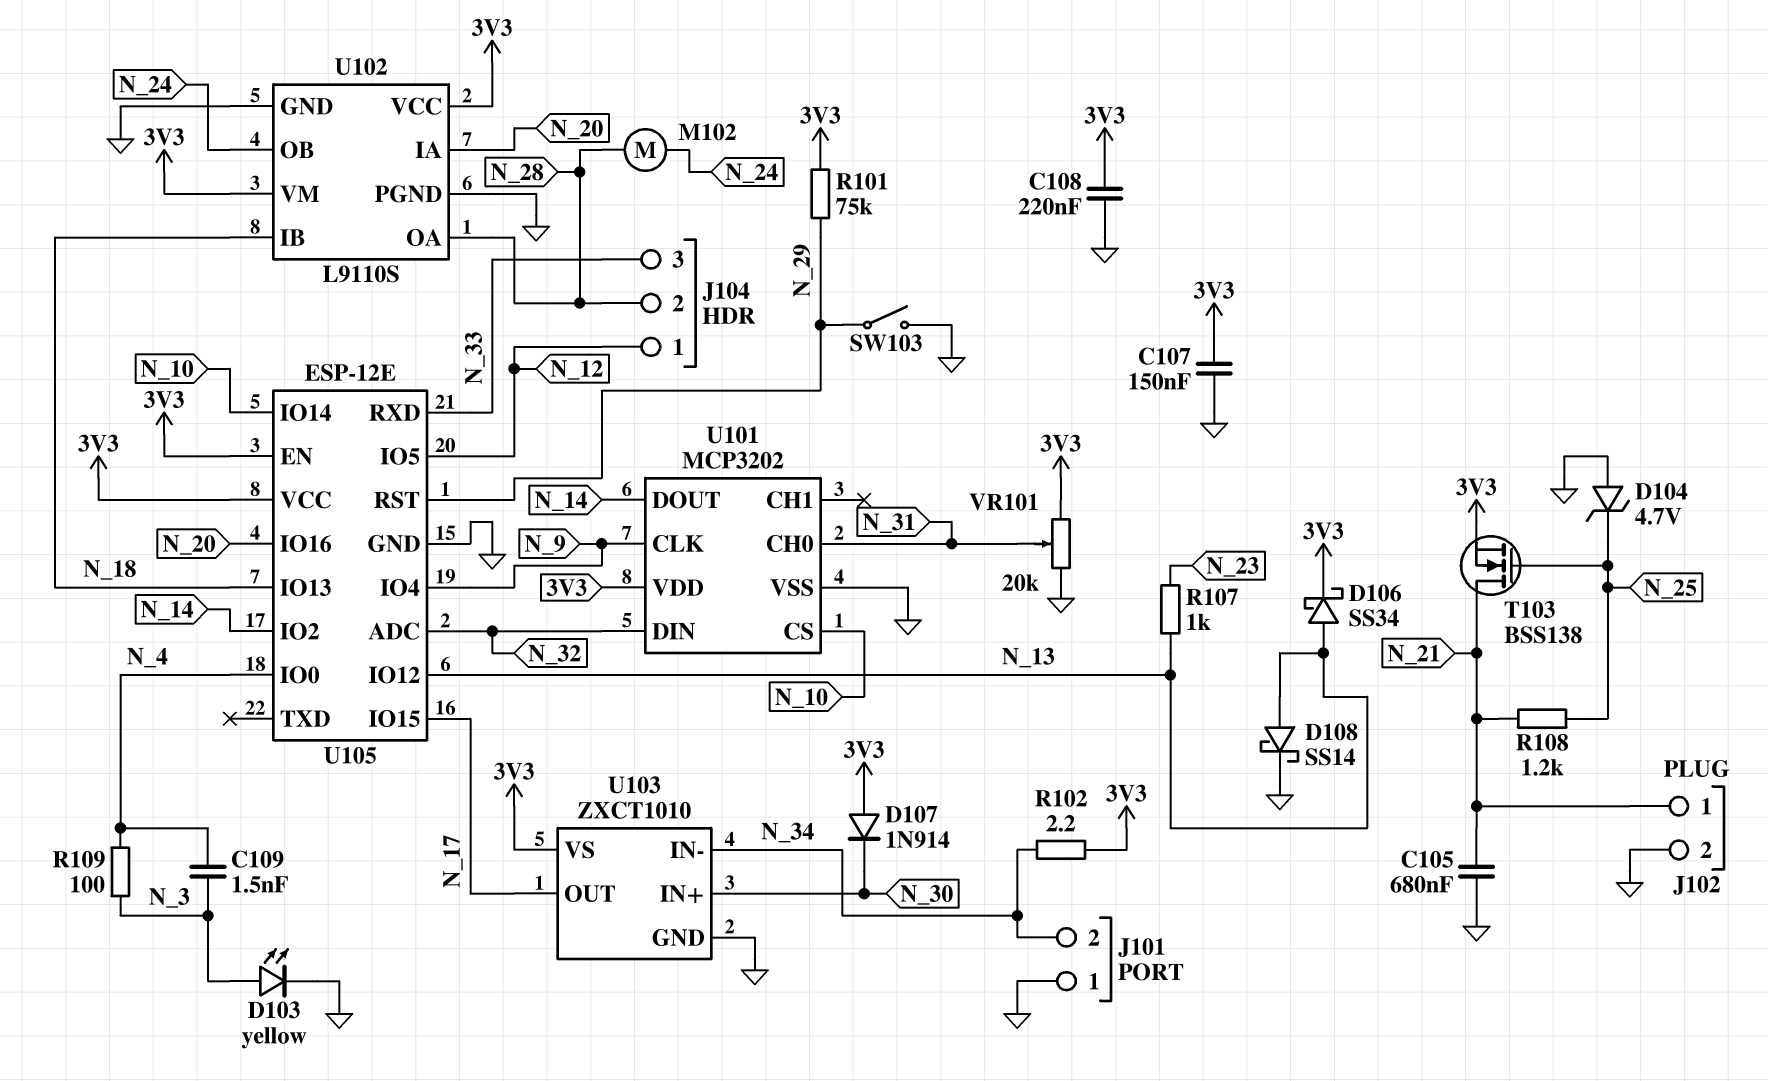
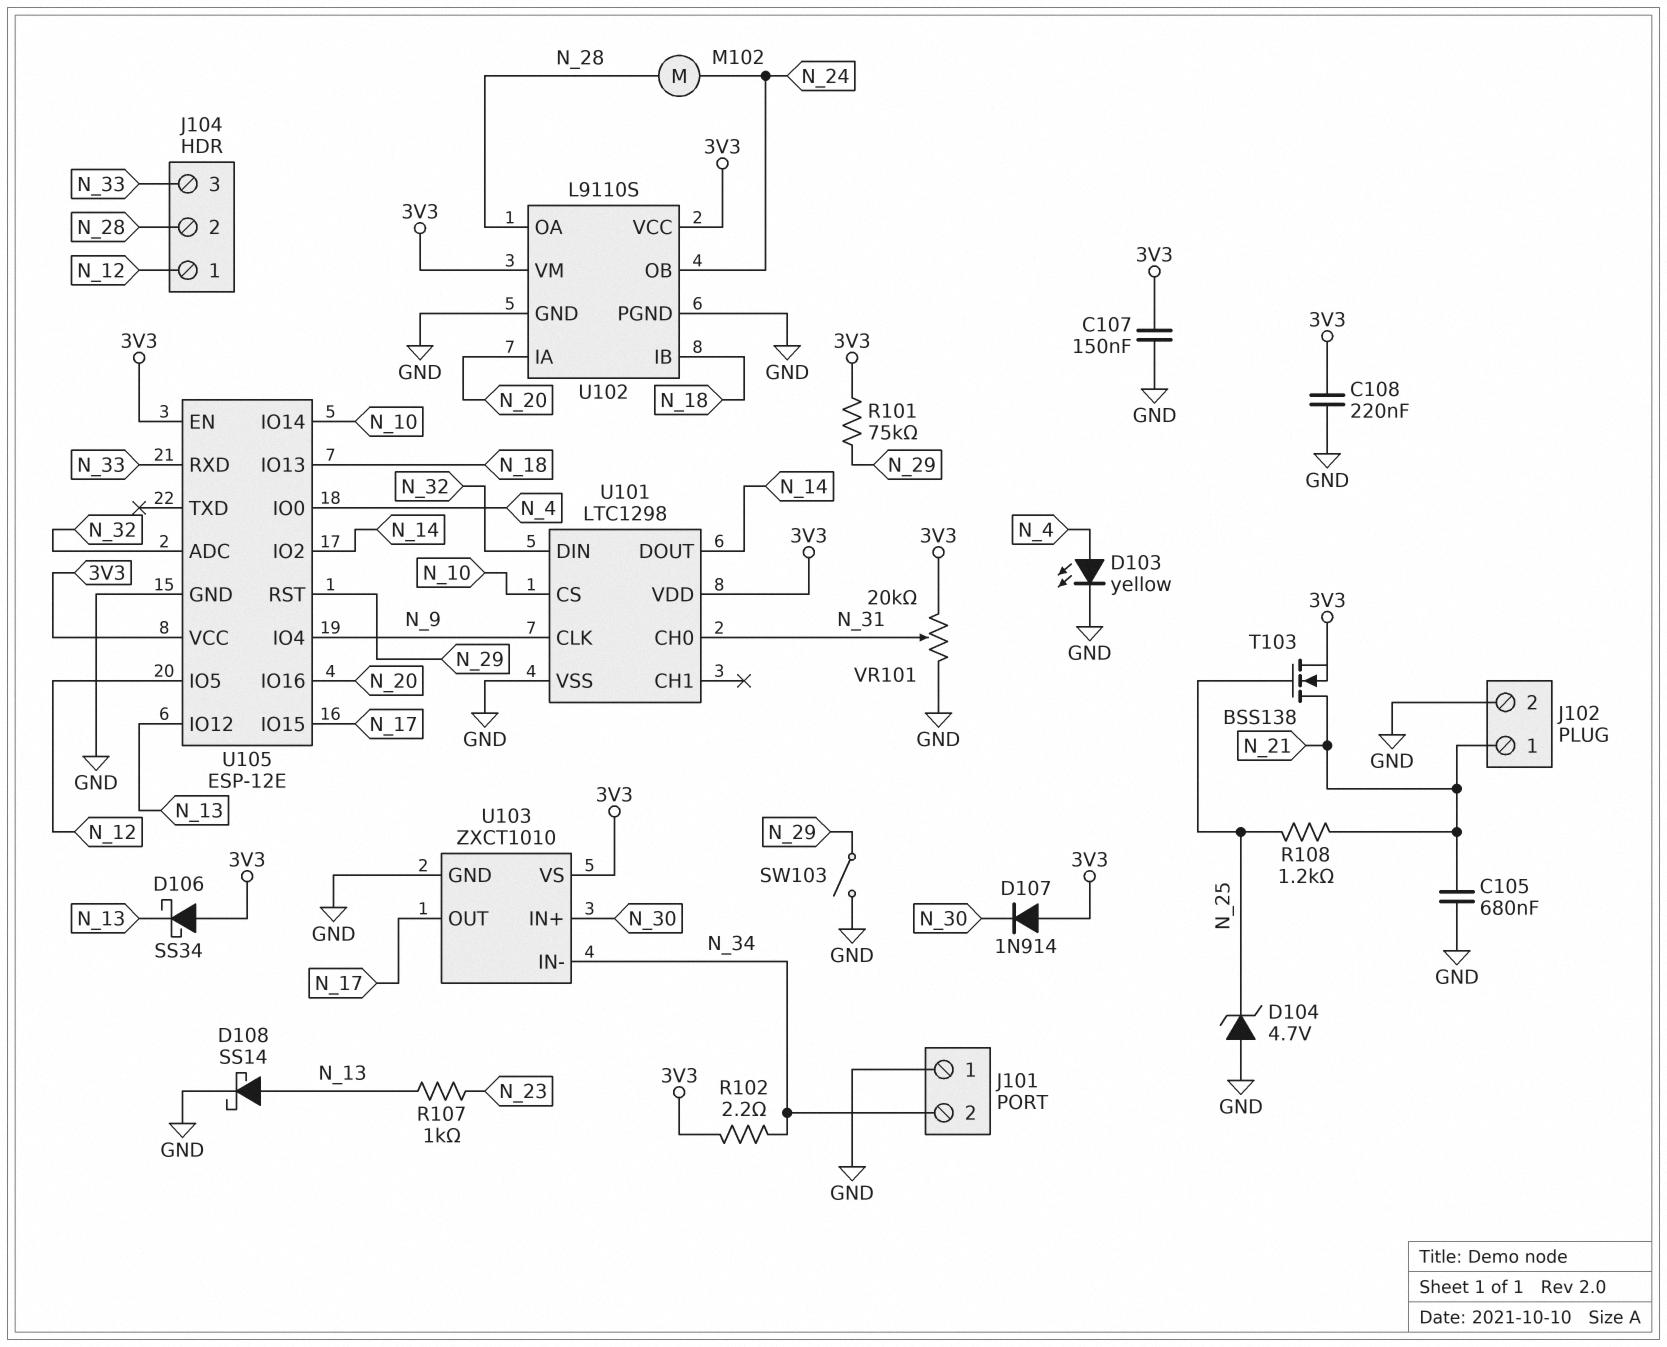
C109: 1.5nF (N_3, N_4) -> none
D103: LED yellow (A N_3, K GND) -> LED yellow (A N_4, K GND)
D106: schottky SS34 (A N_13, K 3V3) -> schottky SS34 (A 3V3, K N_13)
R109: 100 (N_3, N_4) -> none
U101: MCP3202 -> LTC1298

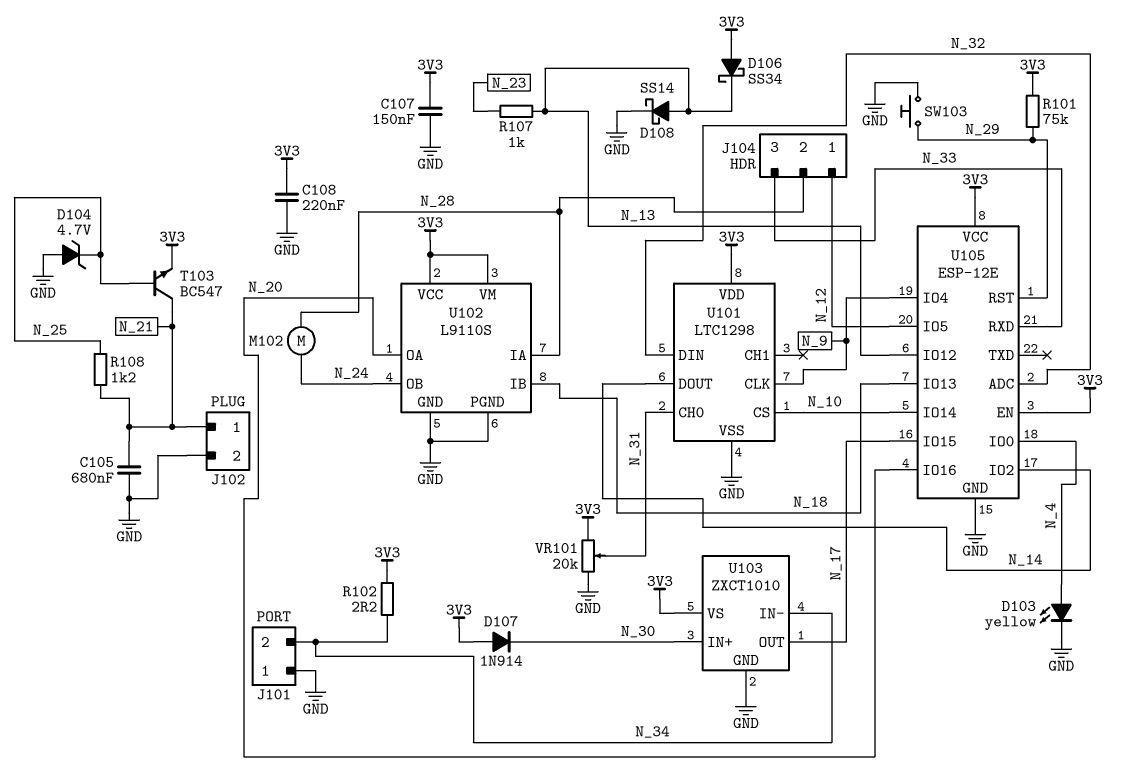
SW103: switch (GND, N_29) -> button (GND, N_29)
T103: NMOS BSS138 (G N_25, D N_21, S 3V3) -> NPN BC547 (B N_25, C N_21, E 3V3)
U102 pin IA: N_20 -> N_28
U102 pin OA: N_28 -> N_20

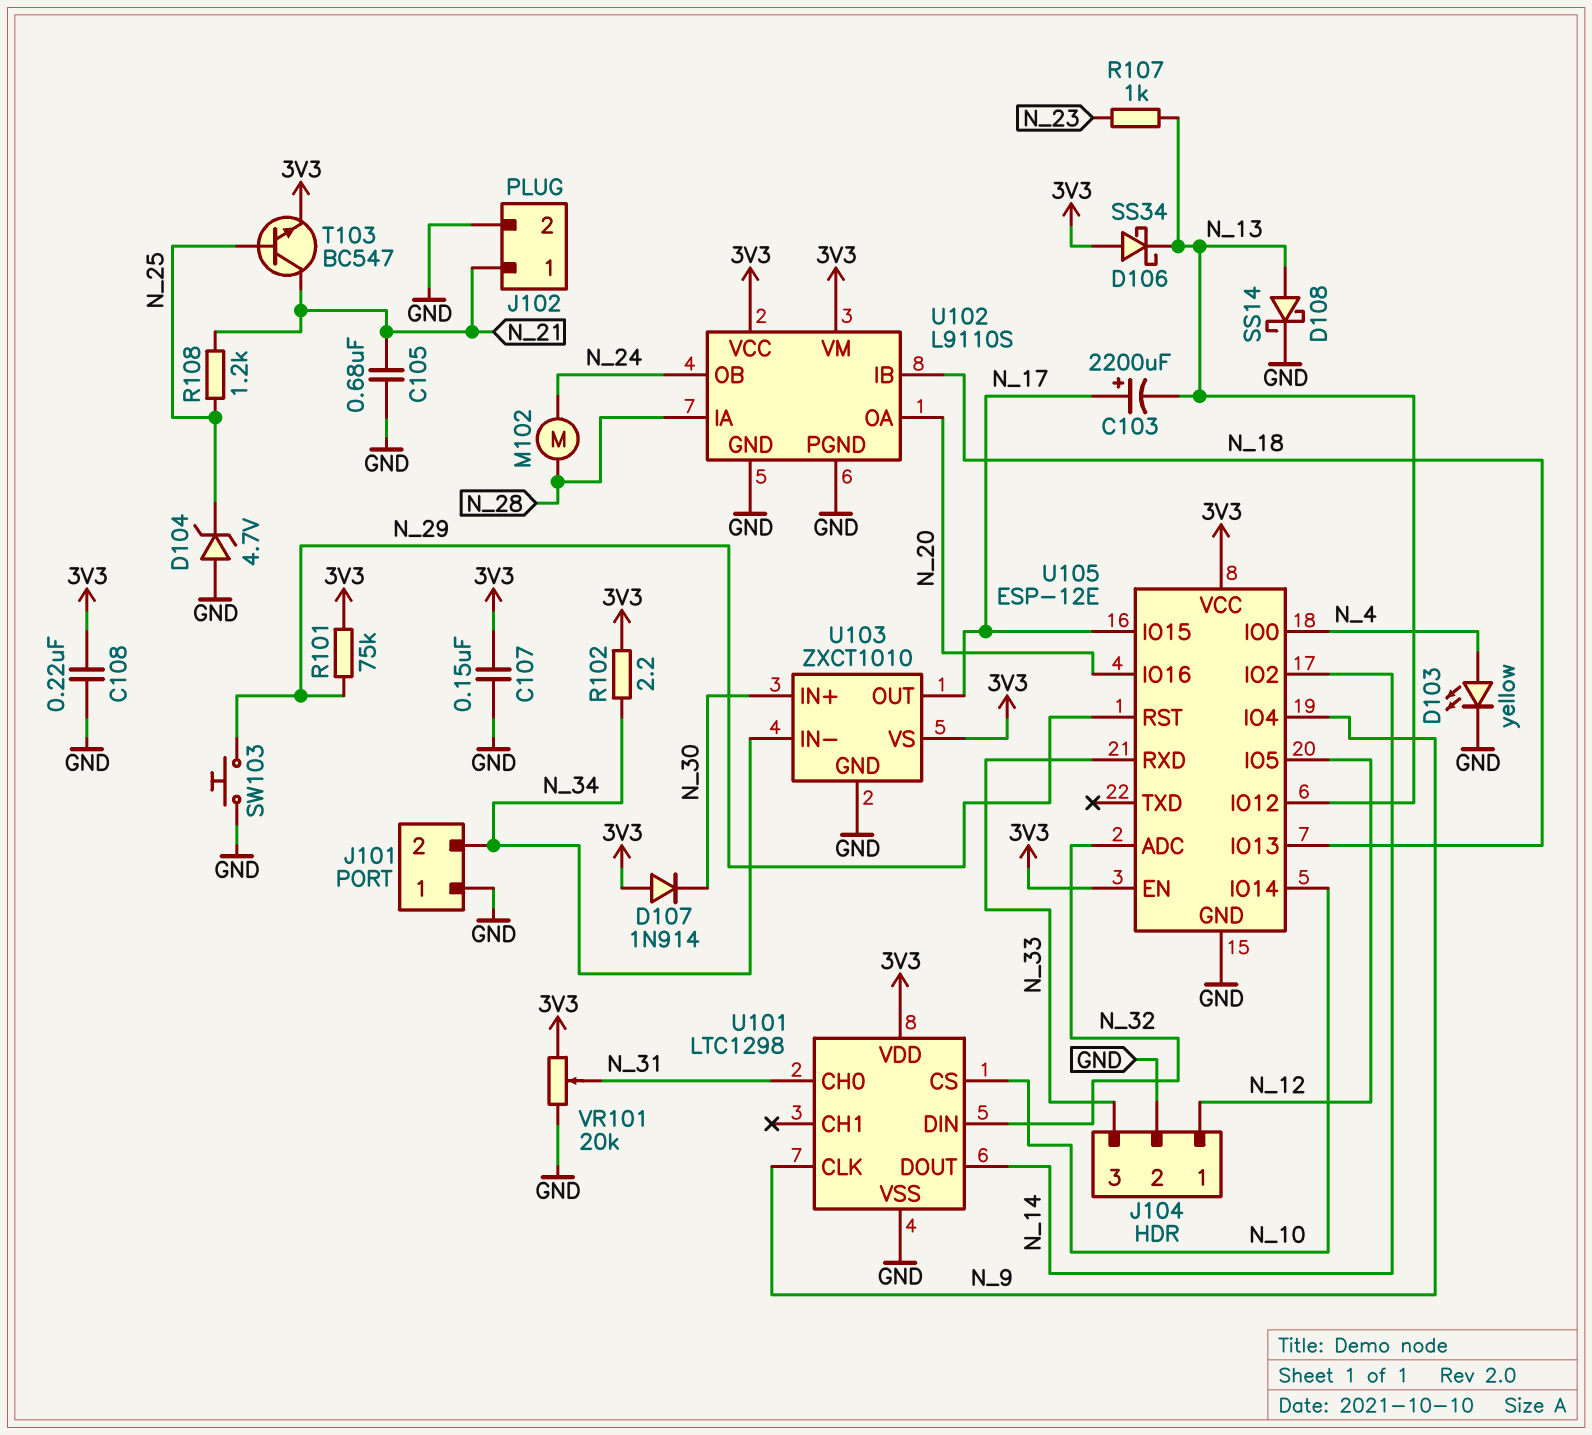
C103: none -> 2200uF (plus N_17, minus N_13)
J104 pin 2: N_28 -> GND

